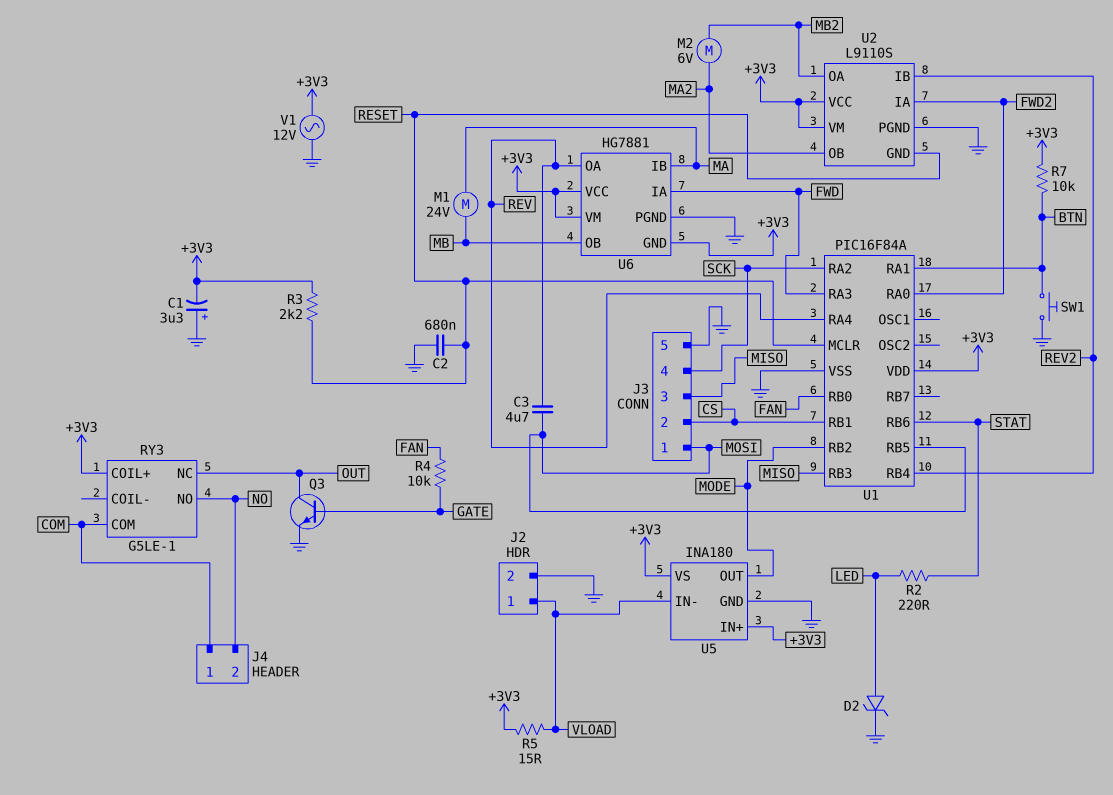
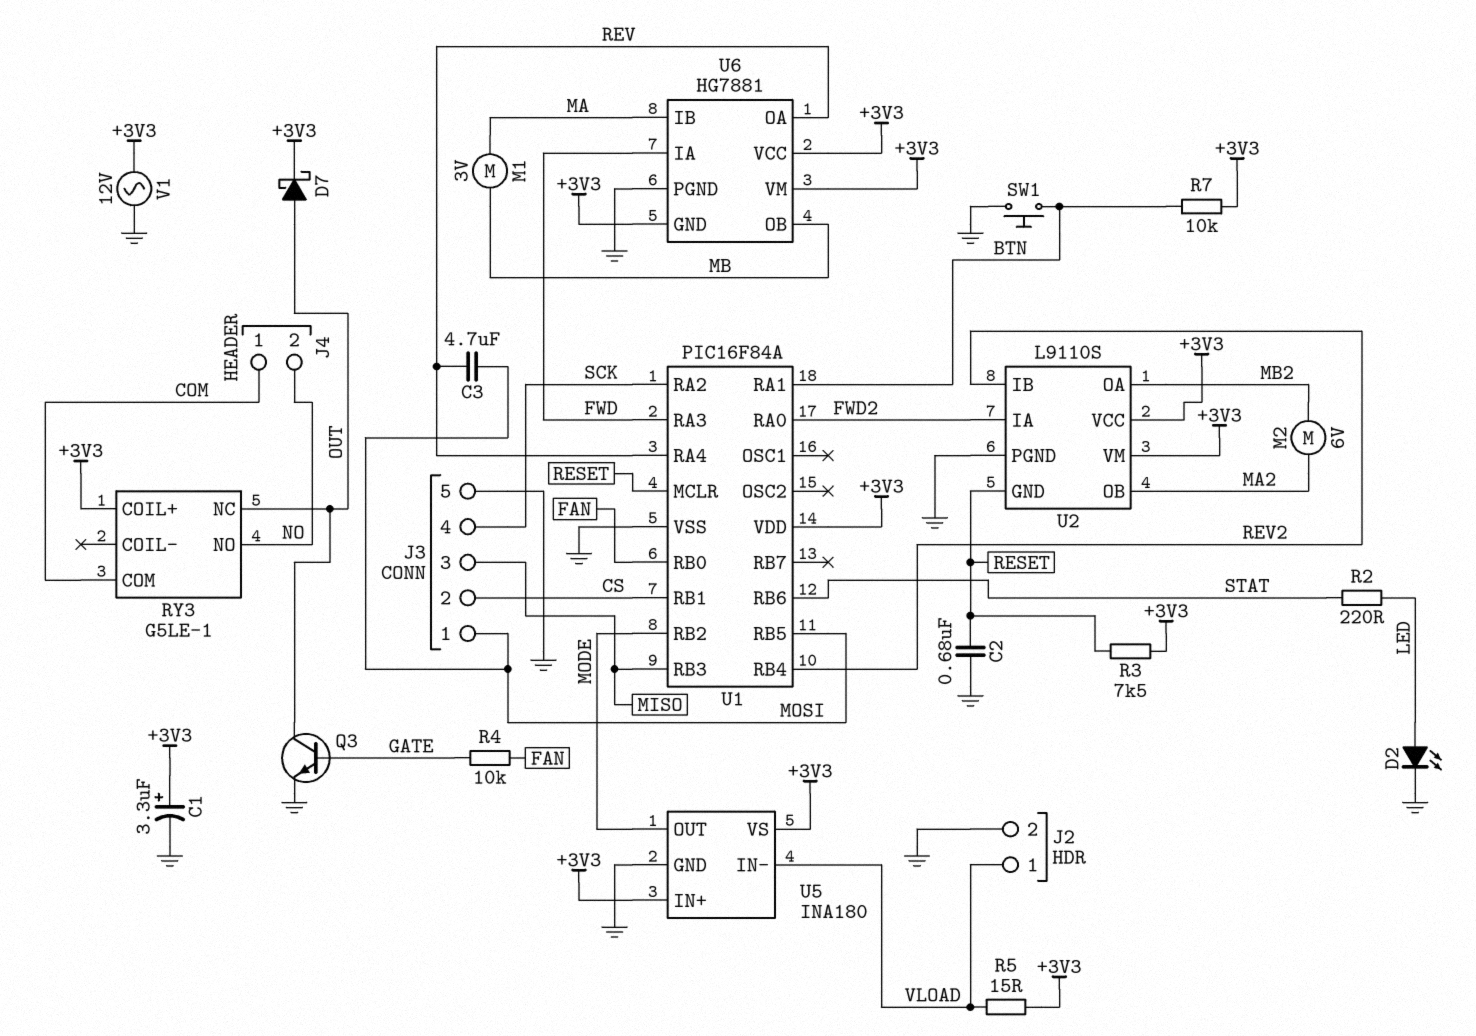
C1: 3.3uF (plus GND, minus +3V3) -> 3.3uF (plus +3V3, minus GND)
D2: zener (A LED, K GND) -> LED (A LED, K GND)
D7: none -> schottky (A OUT, K +3V3)
M1: motor 24V (MA, MB) -> motor 3V (MA, MB)
R3: 2.2k (+3V3, RESET) -> 7.5k (+3V3, RESET)

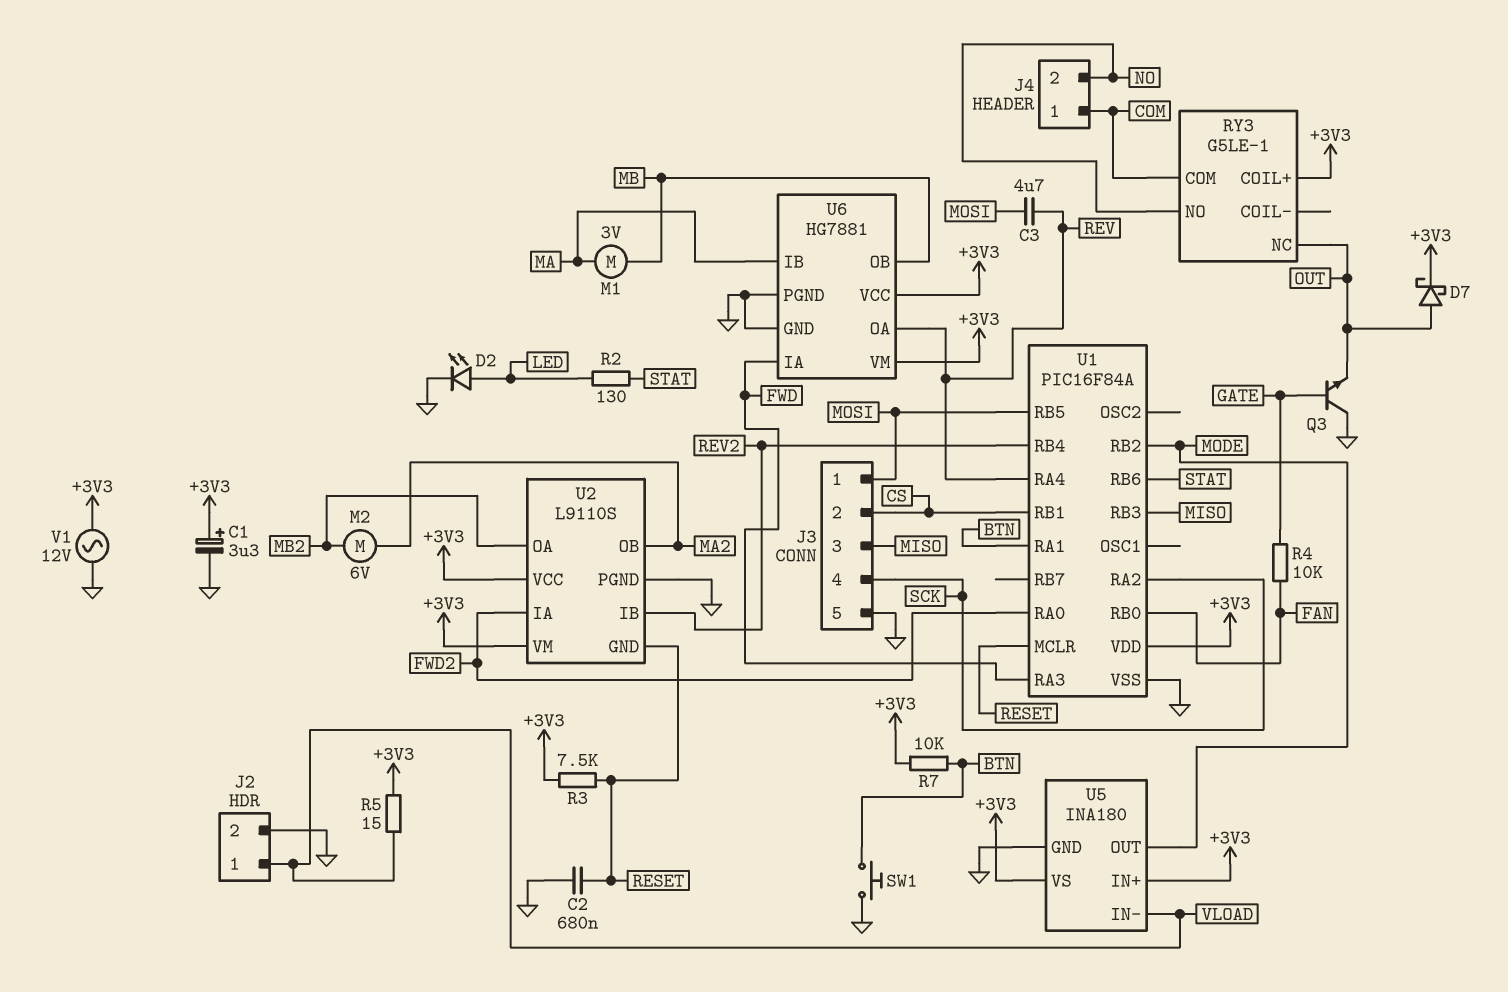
Q3: NPN (B GATE, C OUT, E GND) -> NPN (B GATE, C GND, E OUT)
R2: 220 (LED, STAT) -> 130 (LED, STAT)
U6 pin GND: +3V3 -> GND

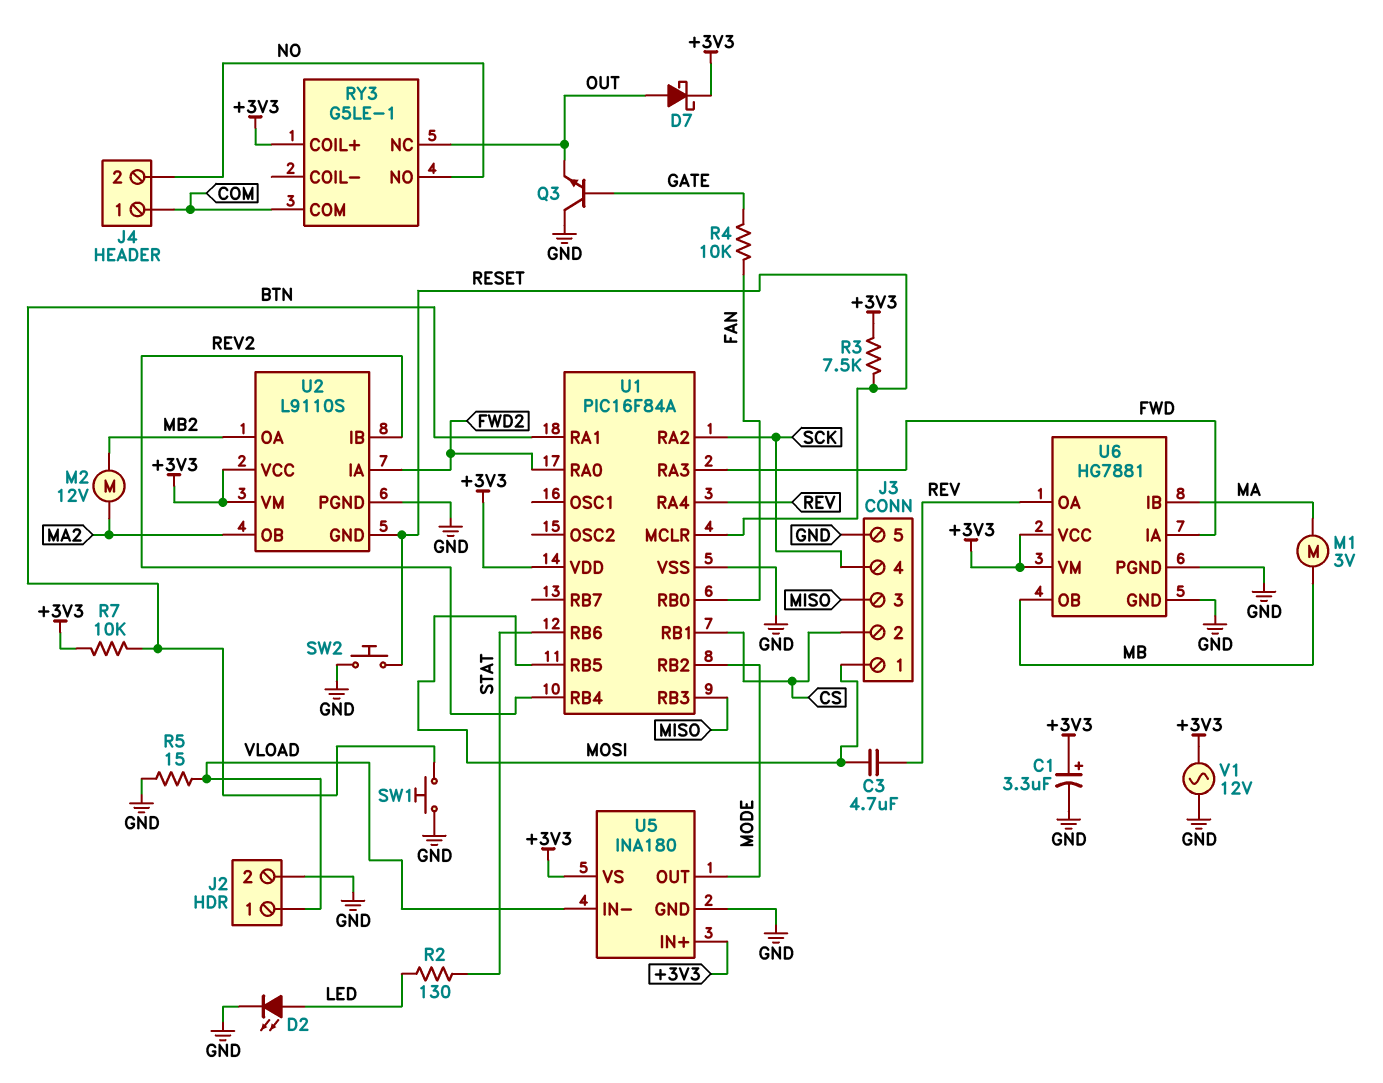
C2: 680nF (GND, RESET) -> none
M2: motor 6V (MA2, MB2) -> motor 12V (MA2, MB2)
R5: 15 (+3V3, VLOAD) -> 15 (GND, VLOAD)
SW2: none -> button (GND, RESET)

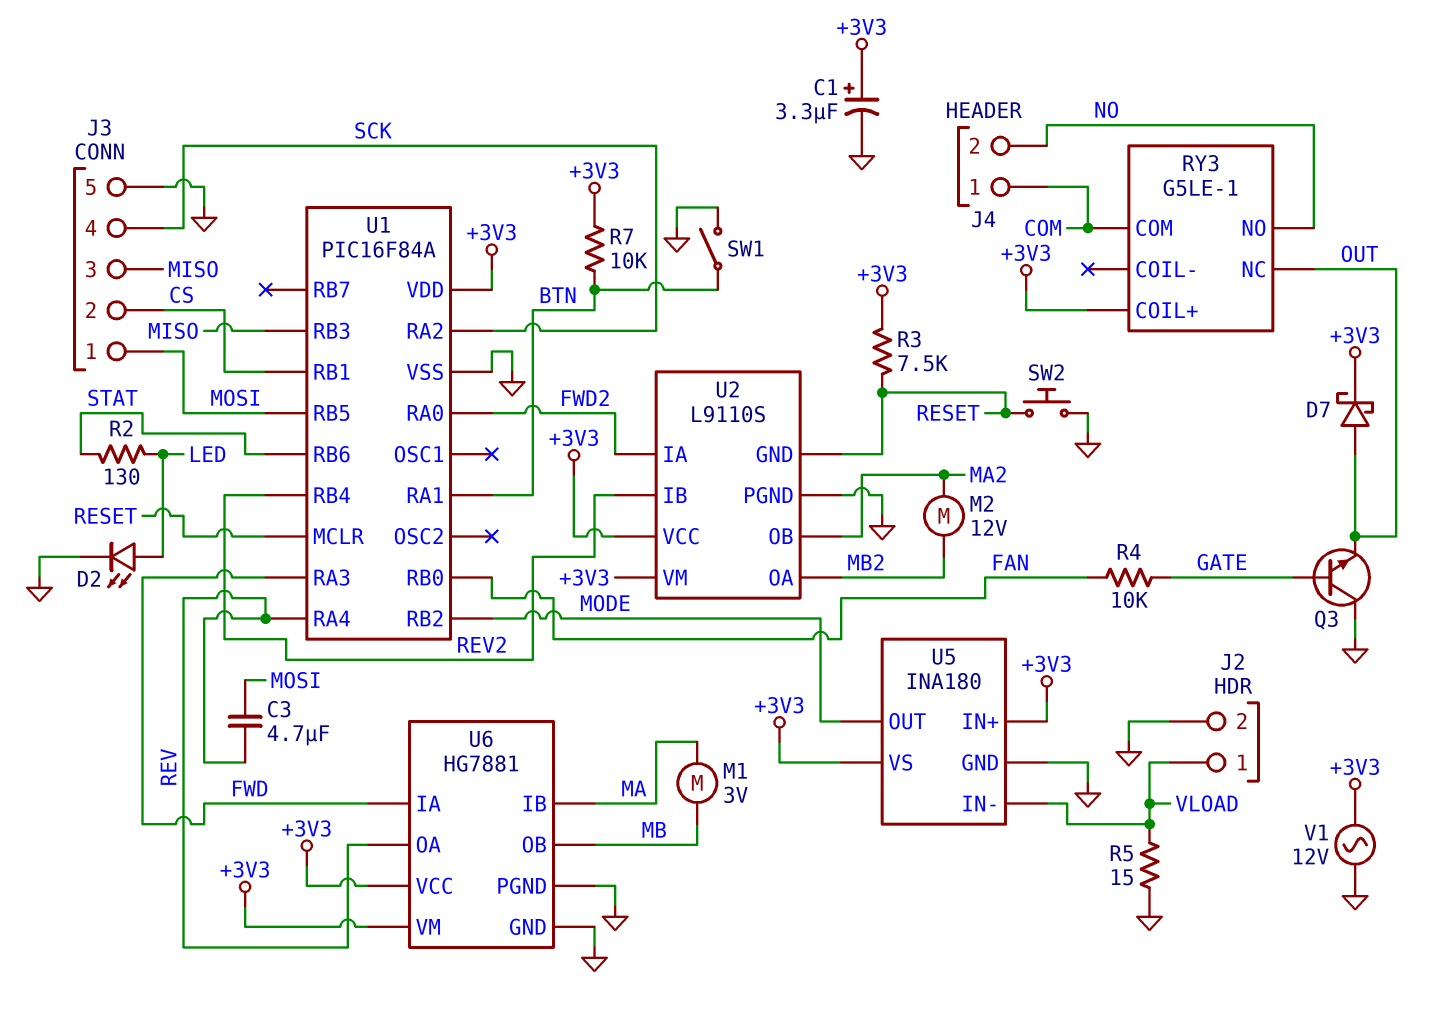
SW1: button (BTN, GND) -> switch (BTN, GND)

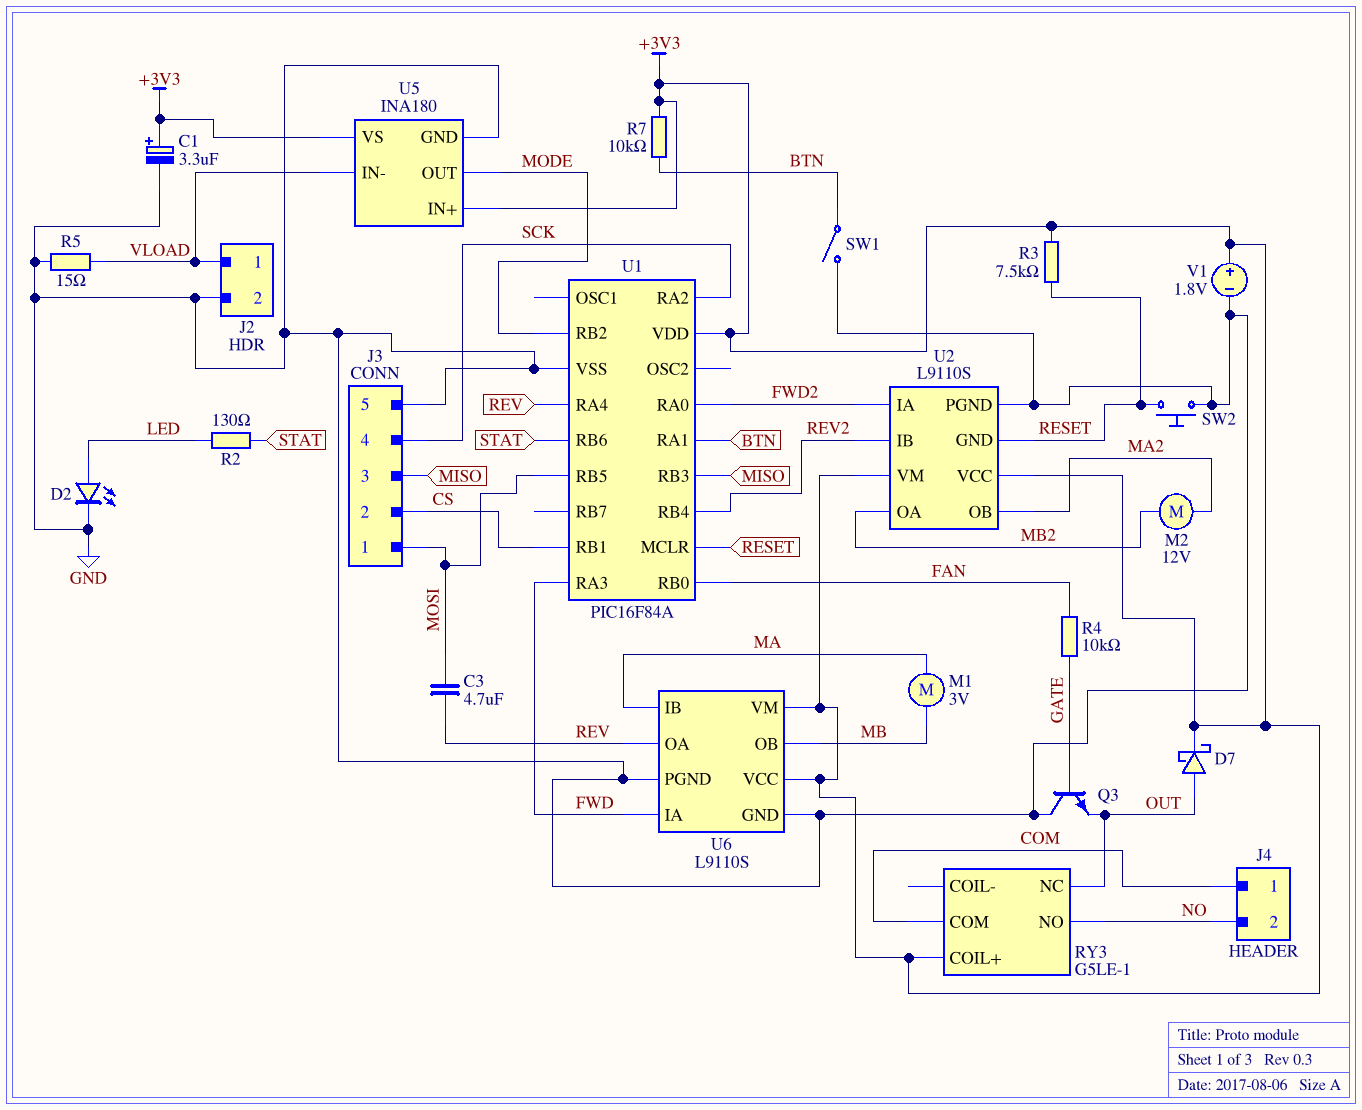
U6: HG7881 -> L9110S
V1: AC 12V (+3V3, GND) -> 1.8V (plus +3V3, minus GND)

